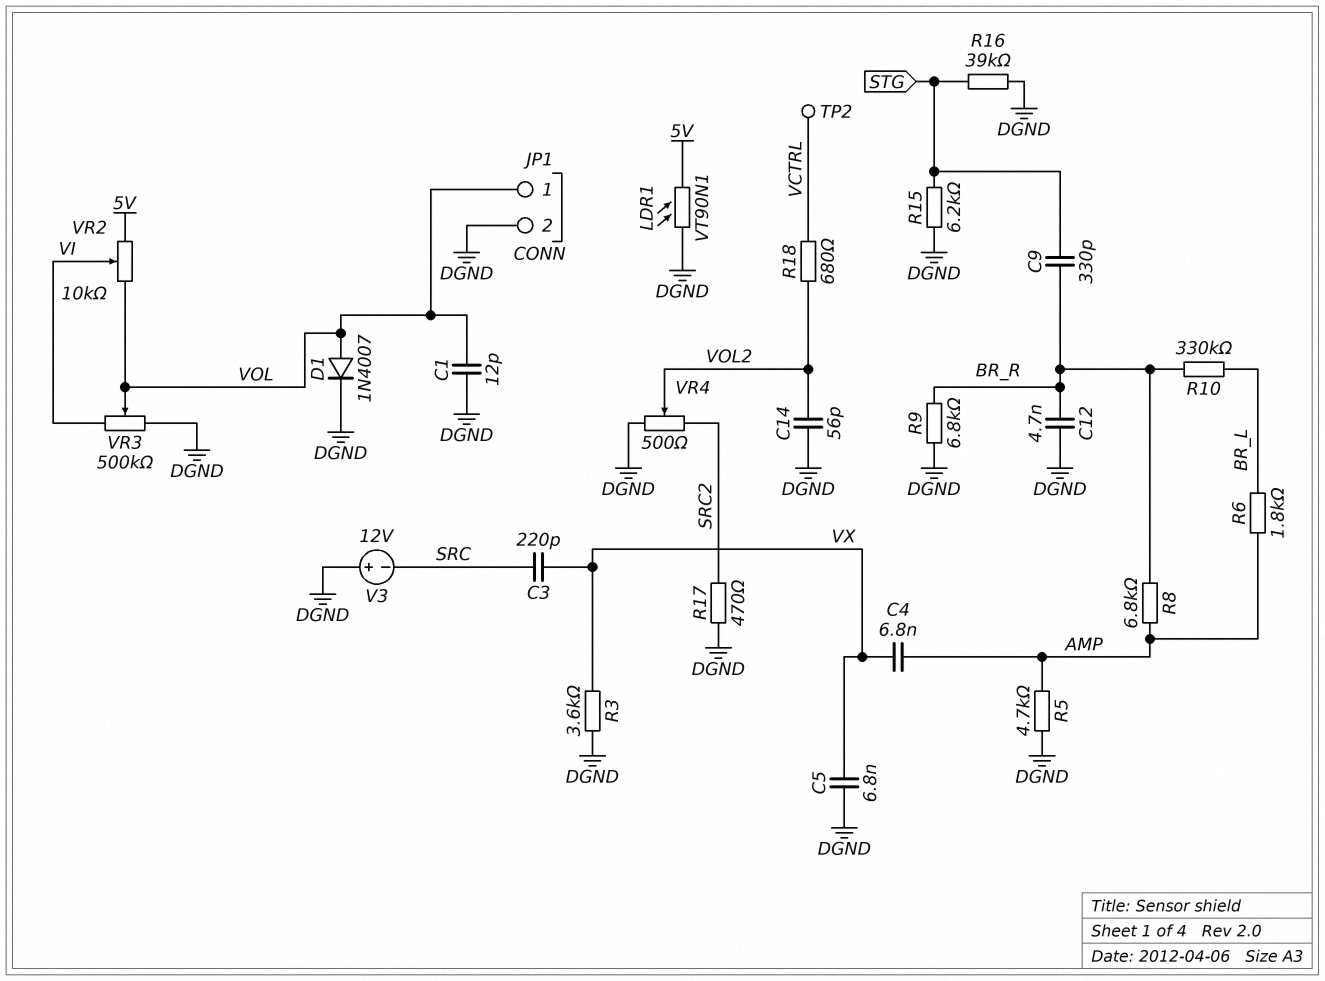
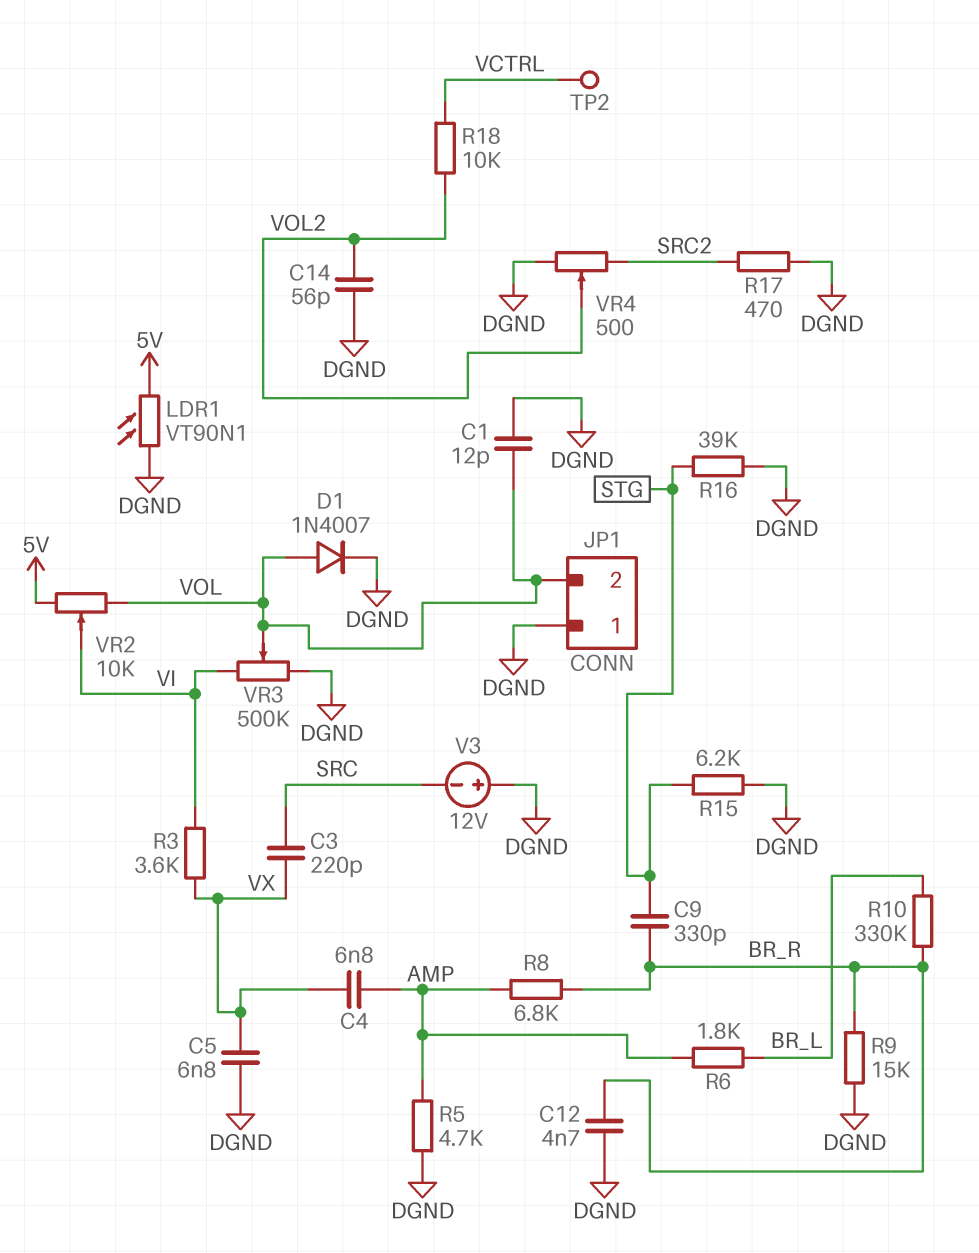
JP1 pin 1: VOL -> DGND
JP1 pin 2: DGND -> VOL
R3: 3.6k (DGND, VX) -> 3.6k (VI, VX)
R9: 6.8k (BR_R, DGND) -> 15k (BR_R, DGND)
R18: 680 (VCTRL, VOL2) -> 10k (VCTRL, VOL2)

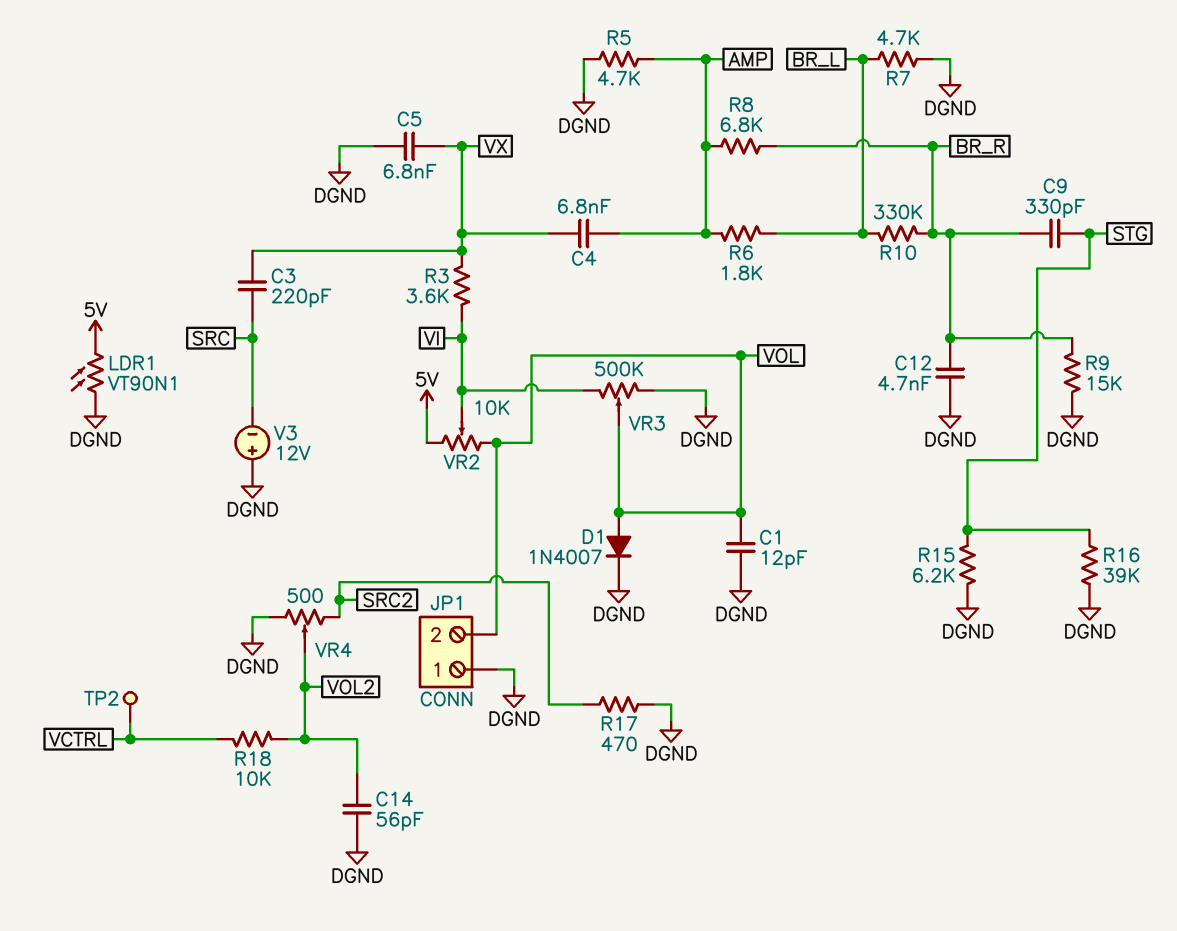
R7: none -> 4.7k (BR_L, DGND)

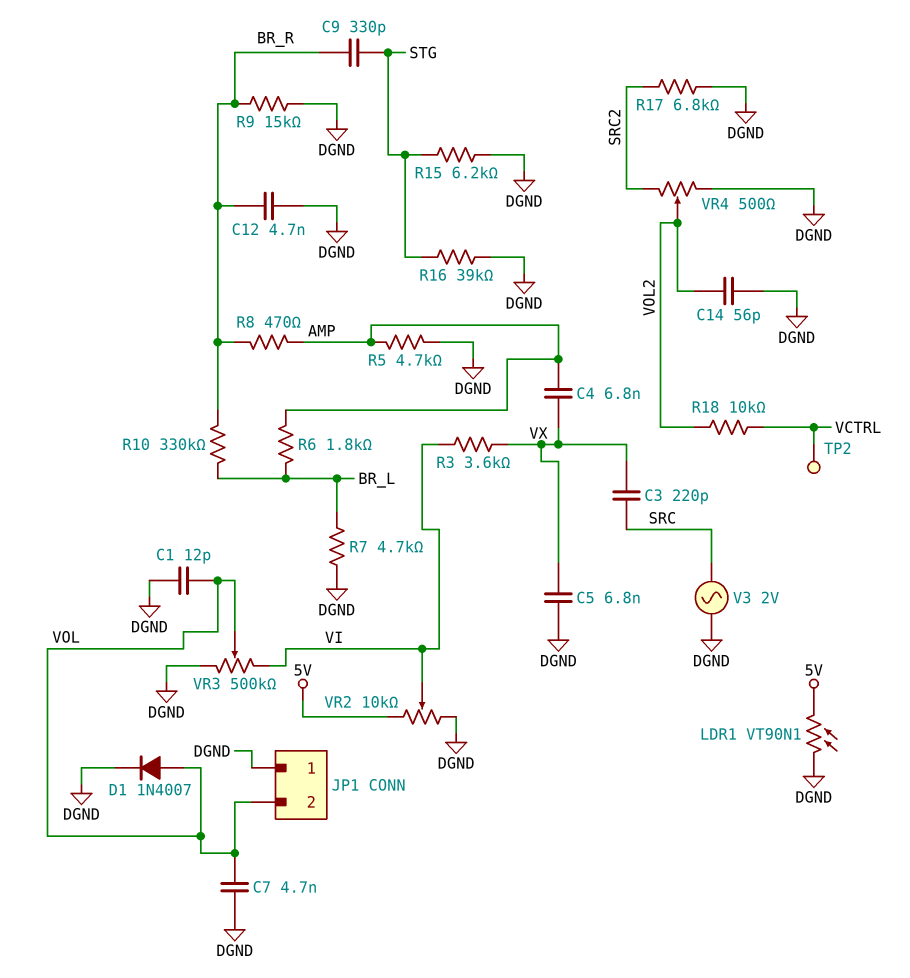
C7: none -> 4.7nF (DGND, VOL)
R8: 6.8k (AMP, BR_R) -> 470 (AMP, BR_R)
R17: 470 (DGND, SRC2) -> 6.8k (DGND, SRC2)
V3: 12V (plus DGND, minus SRC) -> AC 2V (DGND, SRC)
VR2: 10k (5V, VOL, wiper VI) -> 10k (5V, DGND, wiper VI)

